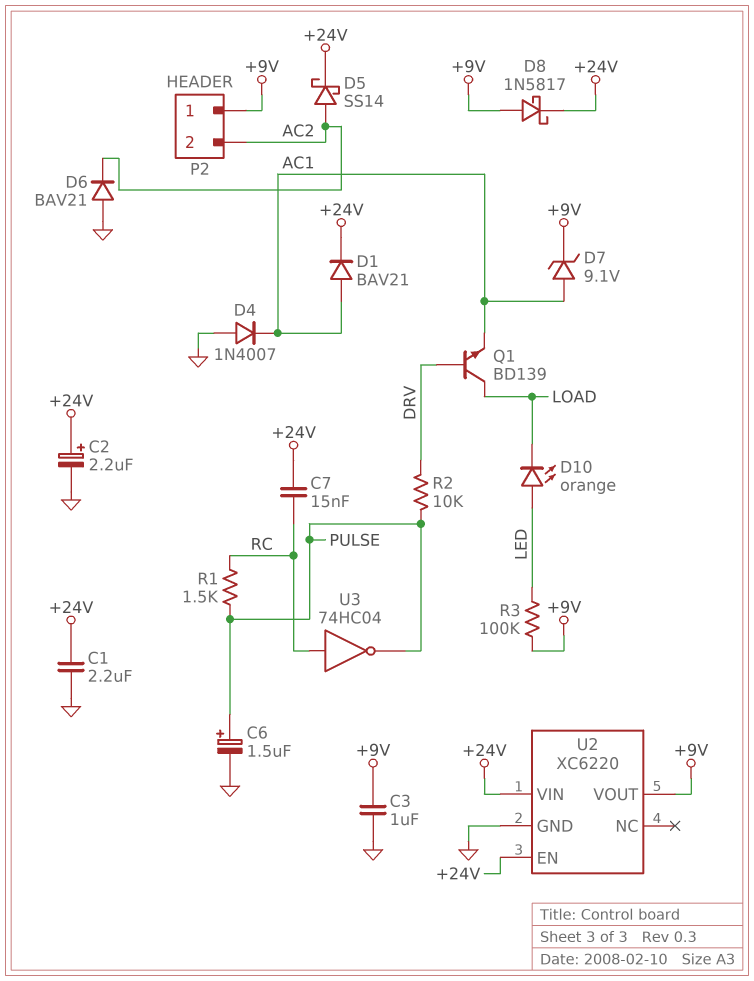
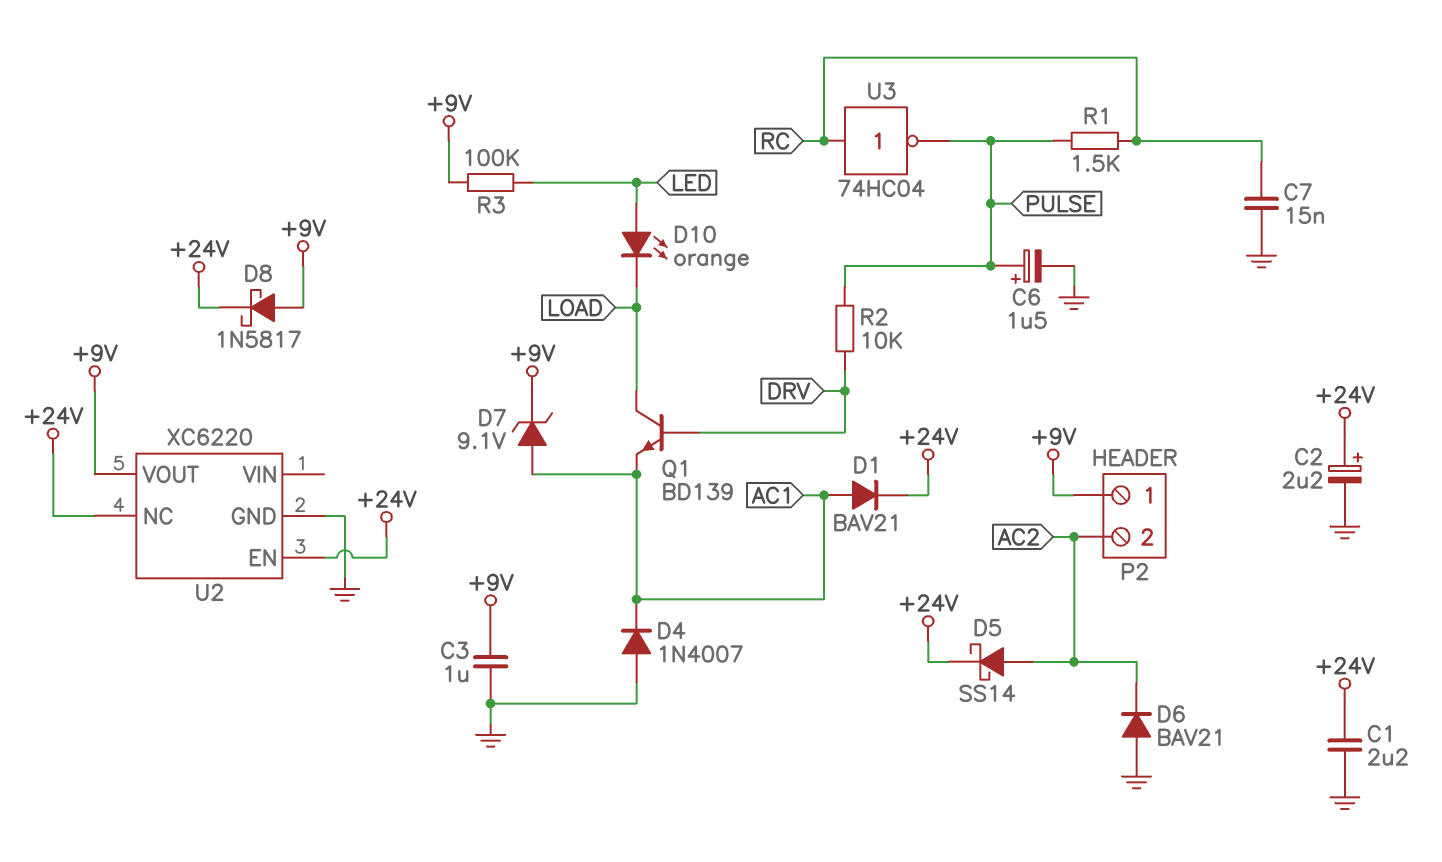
C7: 15nF (+24V, RC) -> 15nF (GND, RC)
U2 pin NC: none -> +24V
U2 pin VIN: +24V -> none

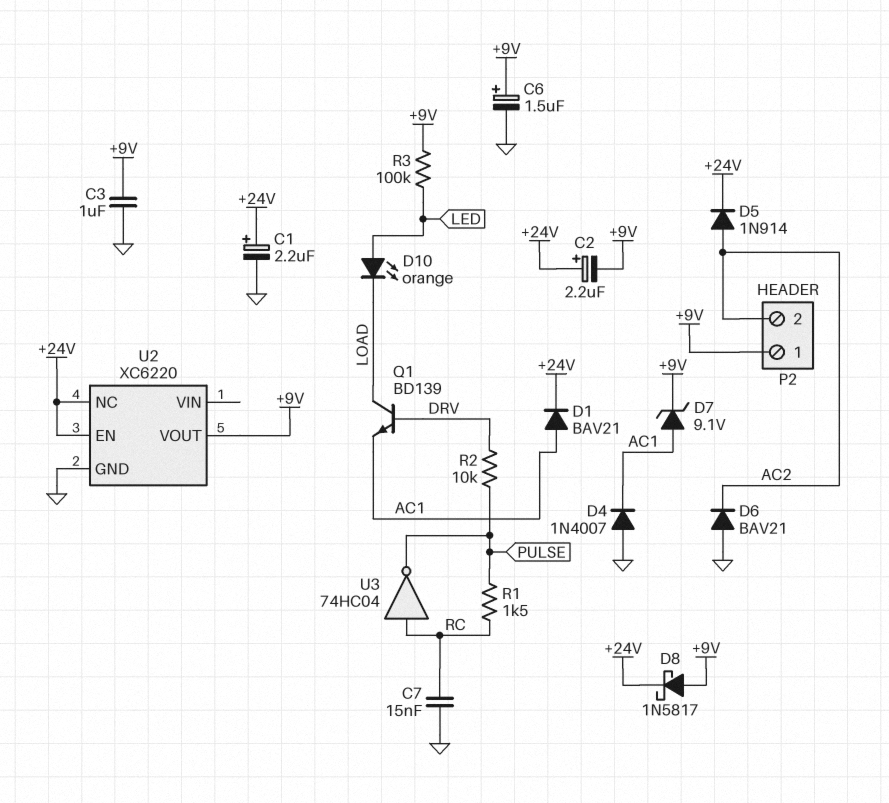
C1: 2.2uF (+24V, GND) -> 2.2uF (plus +24V, minus GND)
C2: 2.2uF (plus +24V, minus GND) -> 2.2uF (plus +24V, minus +9V)
C6: 1.5uF (plus PULSE, minus GND) -> 1.5uF (plus +9V, minus GND)
D5: schottky SS14 (A AC2, K +24V) -> diode 1N914 (A AC2, K +24V)

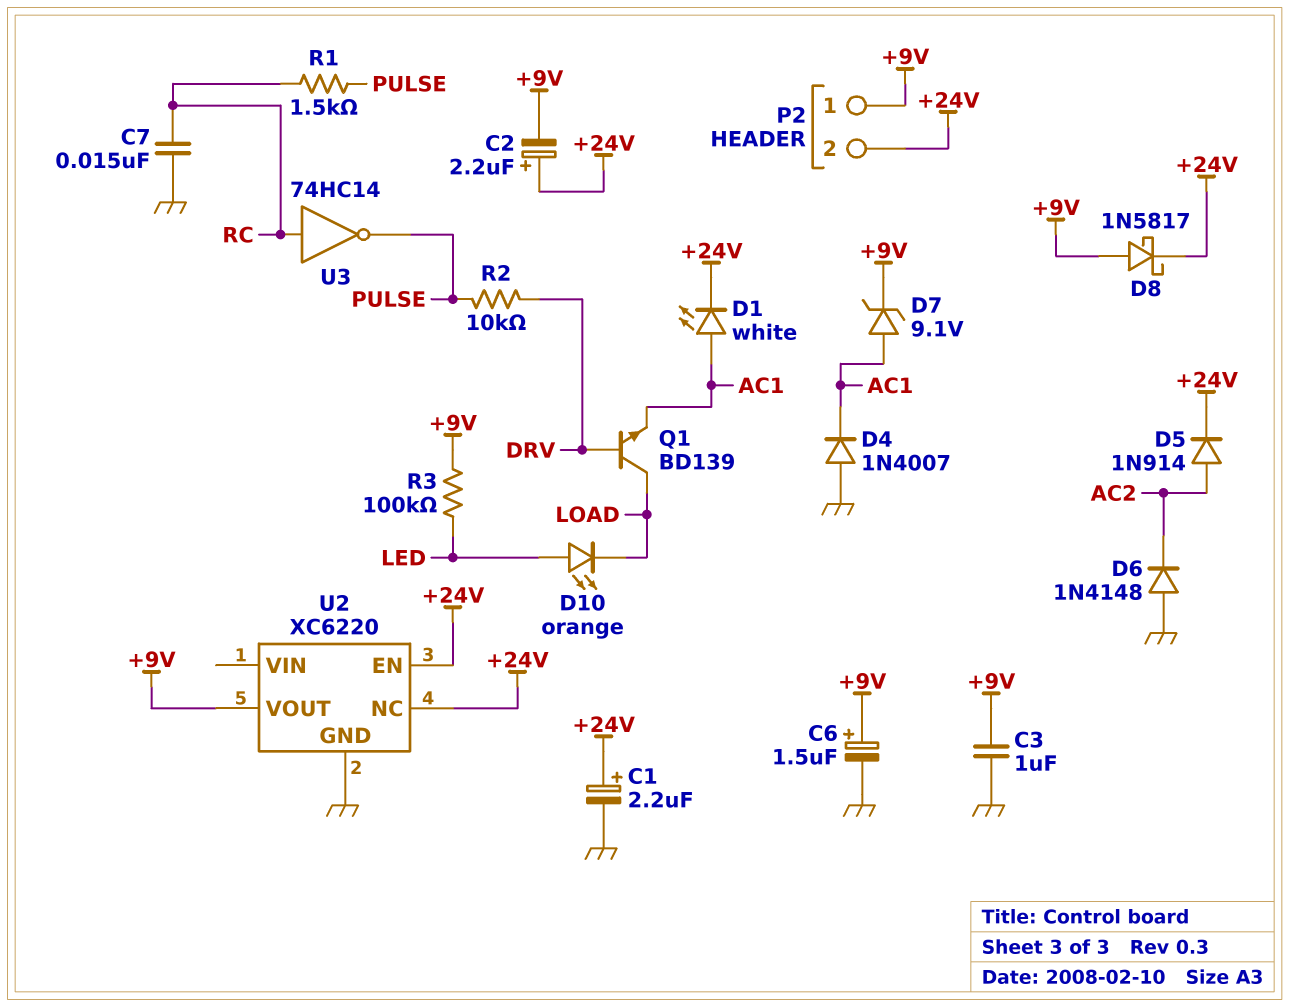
D1: diode BAV21 (A AC1, K +24V) -> LED white (A AC1, K +24V)
D6: diode BAV21 (A GND, K AC2) -> diode 1N4148 (A GND, K AC2)
P2 pin 2: AC2 -> +24V
U3: NOT 74HC04 (in RC, out PULSE) -> NOT 74HC14 (in RC, out PULSE)

